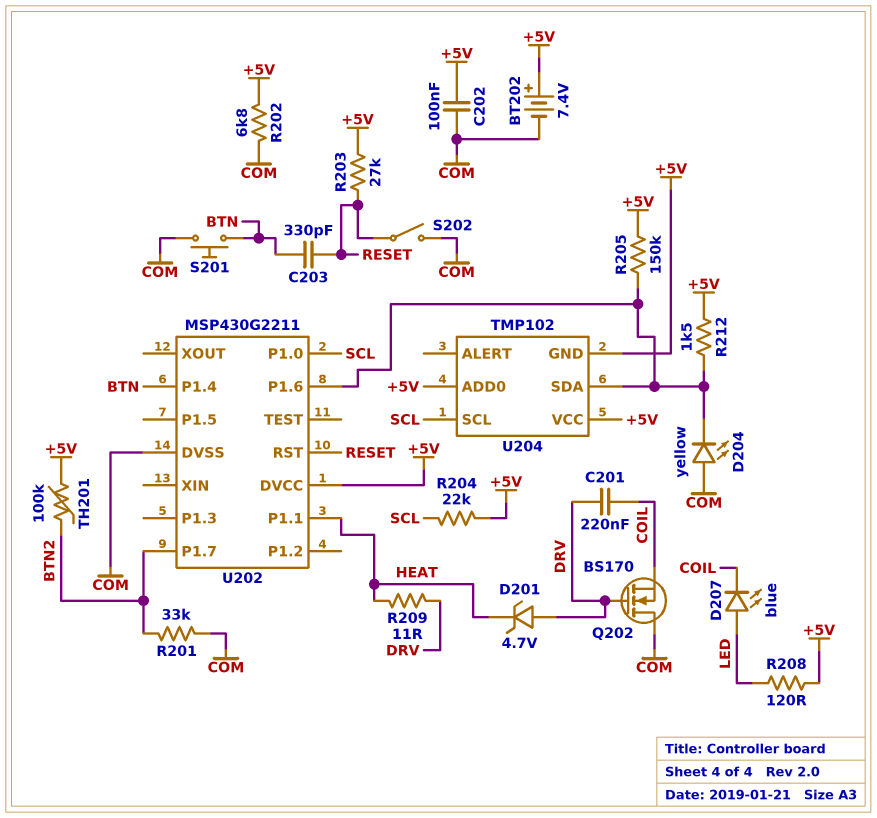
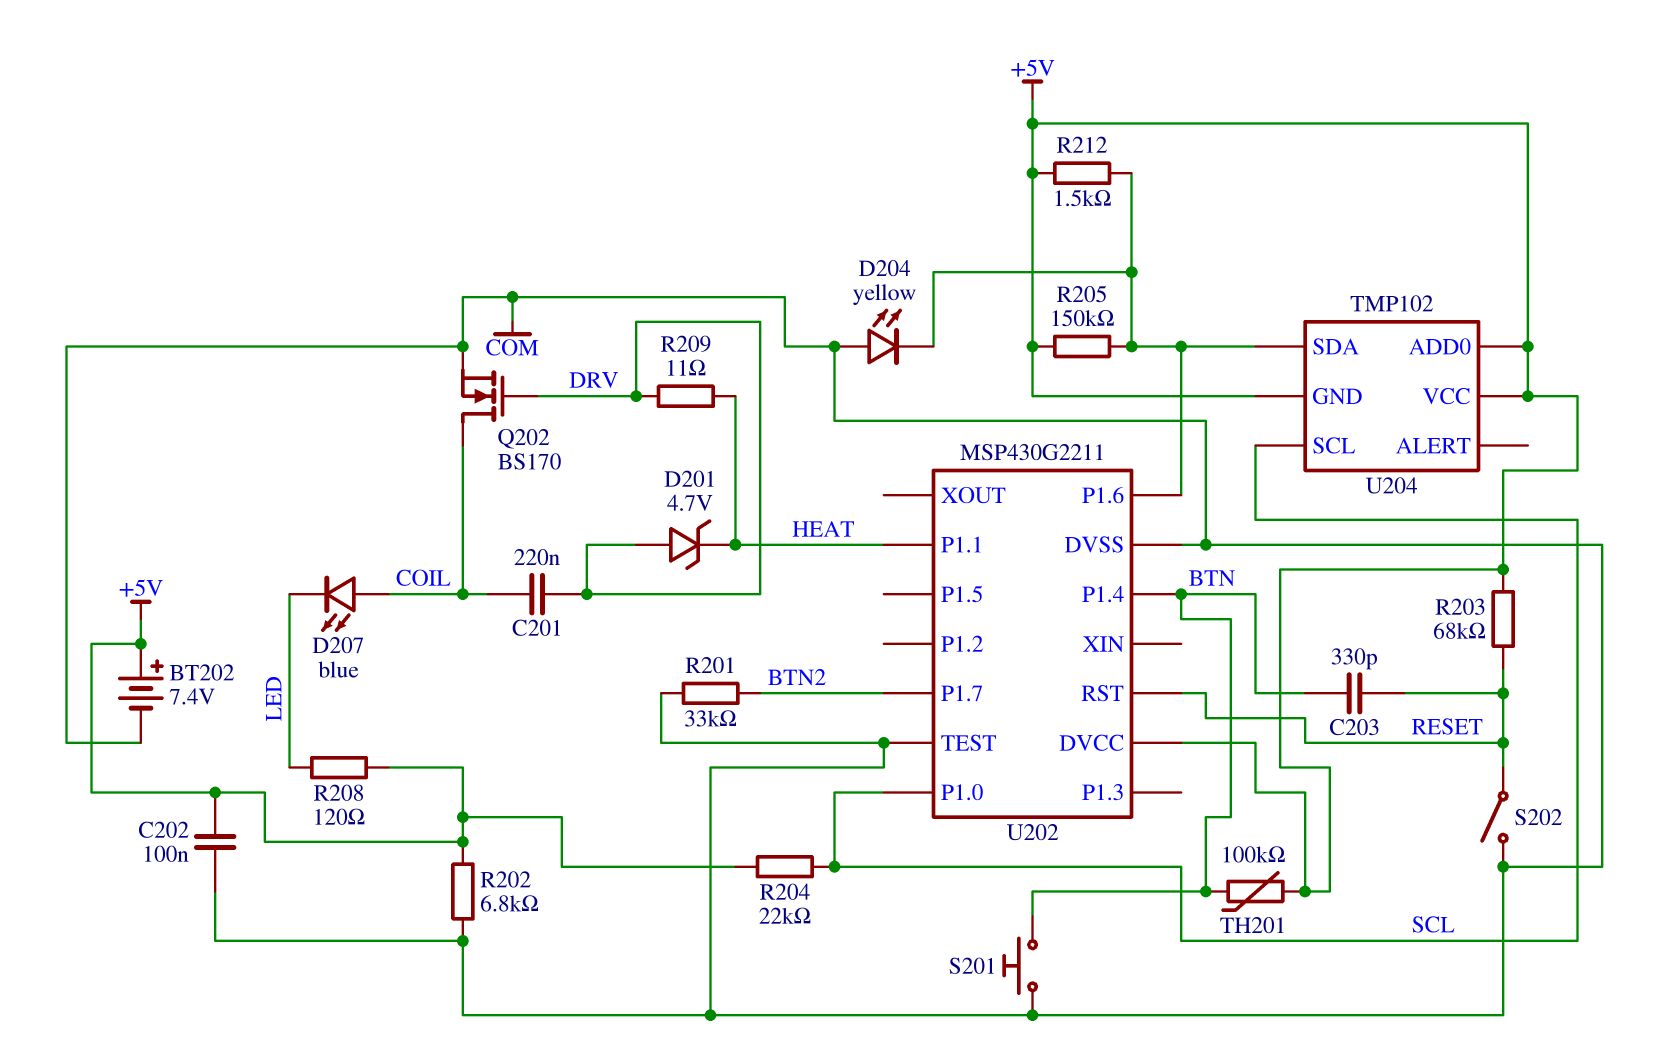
D207: LED blue (A LED, K COIL) -> LED blue (A COIL, K LED)
Q202: NMOS BS170 (G DRV, D COM, S COIL) -> NMOS BS170 (G DRV, D COIL, S COM)
R203: 27k (+5V, RESET) -> 68k (+5V, RESET)
TH201: 100k (+5V, BTN2) -> 100k (+5V, BTN)
U202 pin TEST: none -> COM

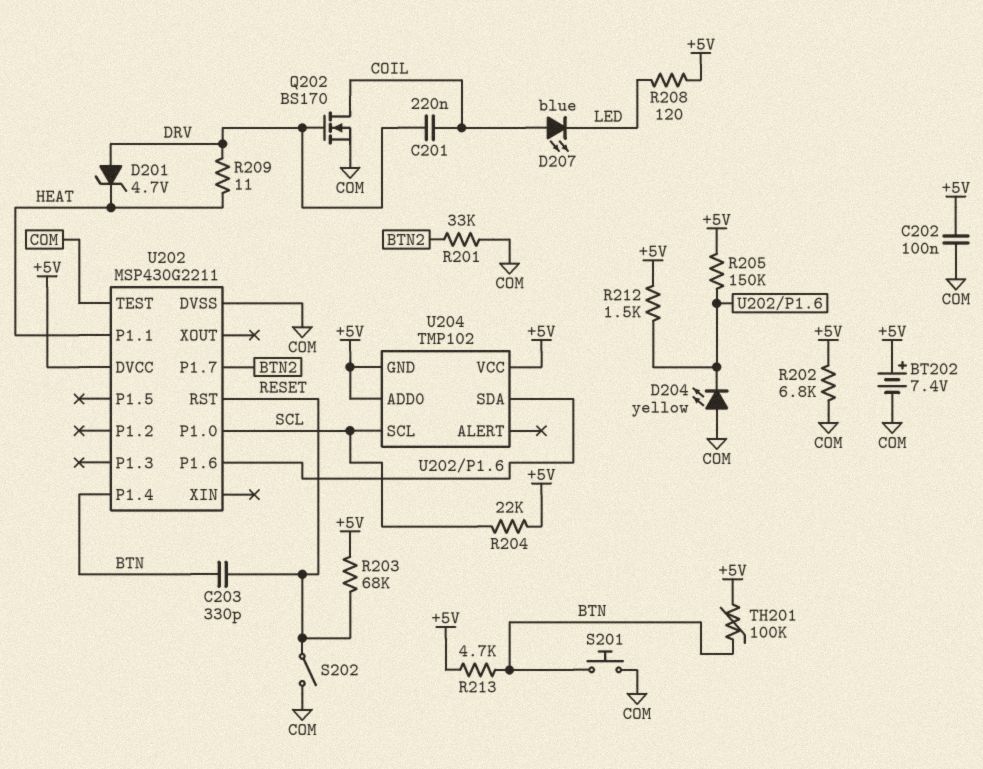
R213: none -> 4.7k (+5V, BTN)

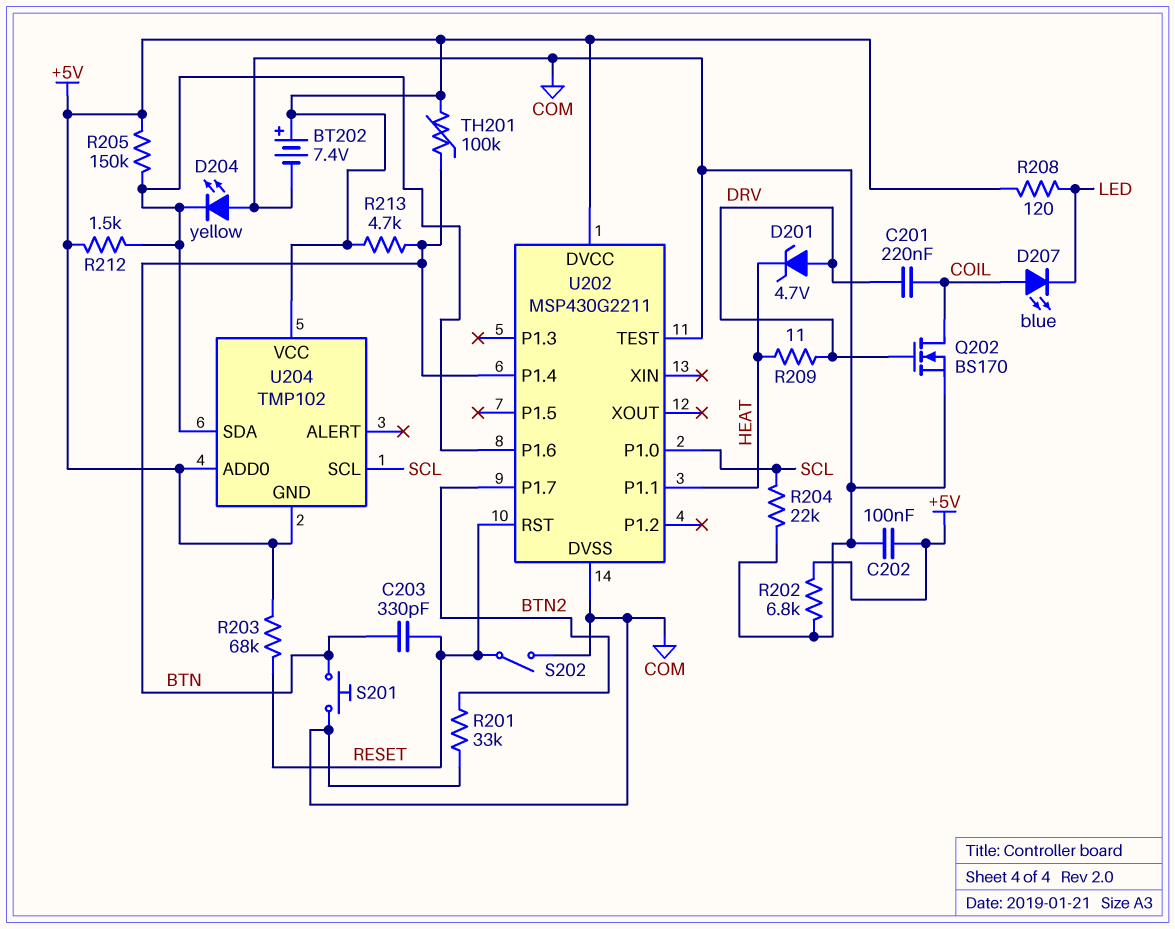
R204: 22k (+5V, SCL) -> 22k (COM, SCL)

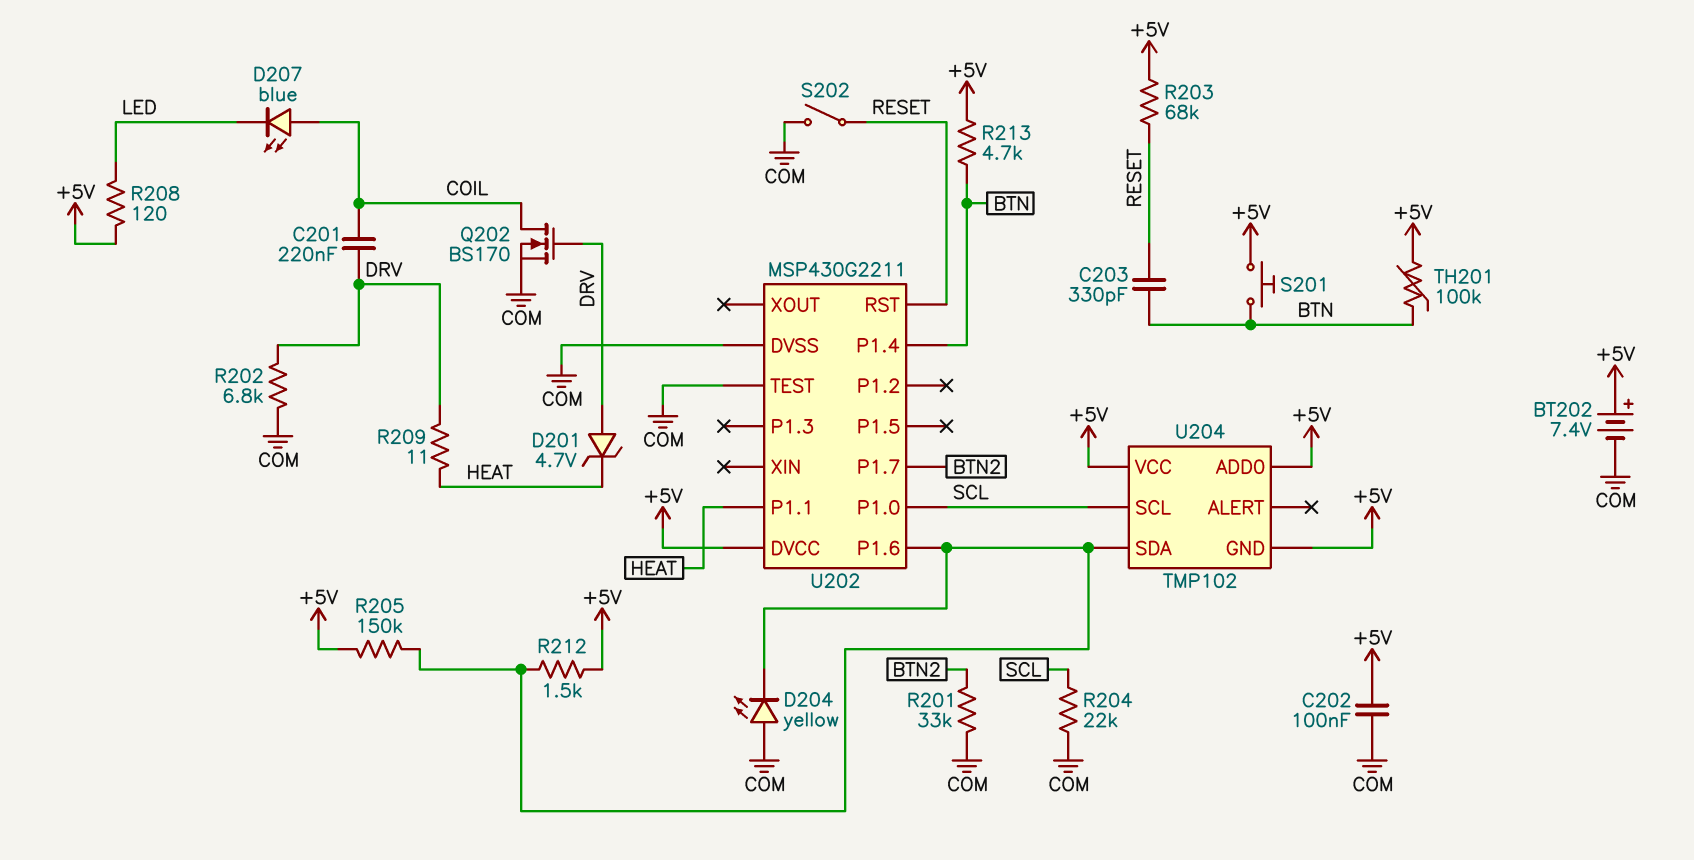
R202: 6.8k (+5V, COM) -> 6.8k (COM, DRV)
S201: button (BTN, COM) -> button (+5V, BTN)

